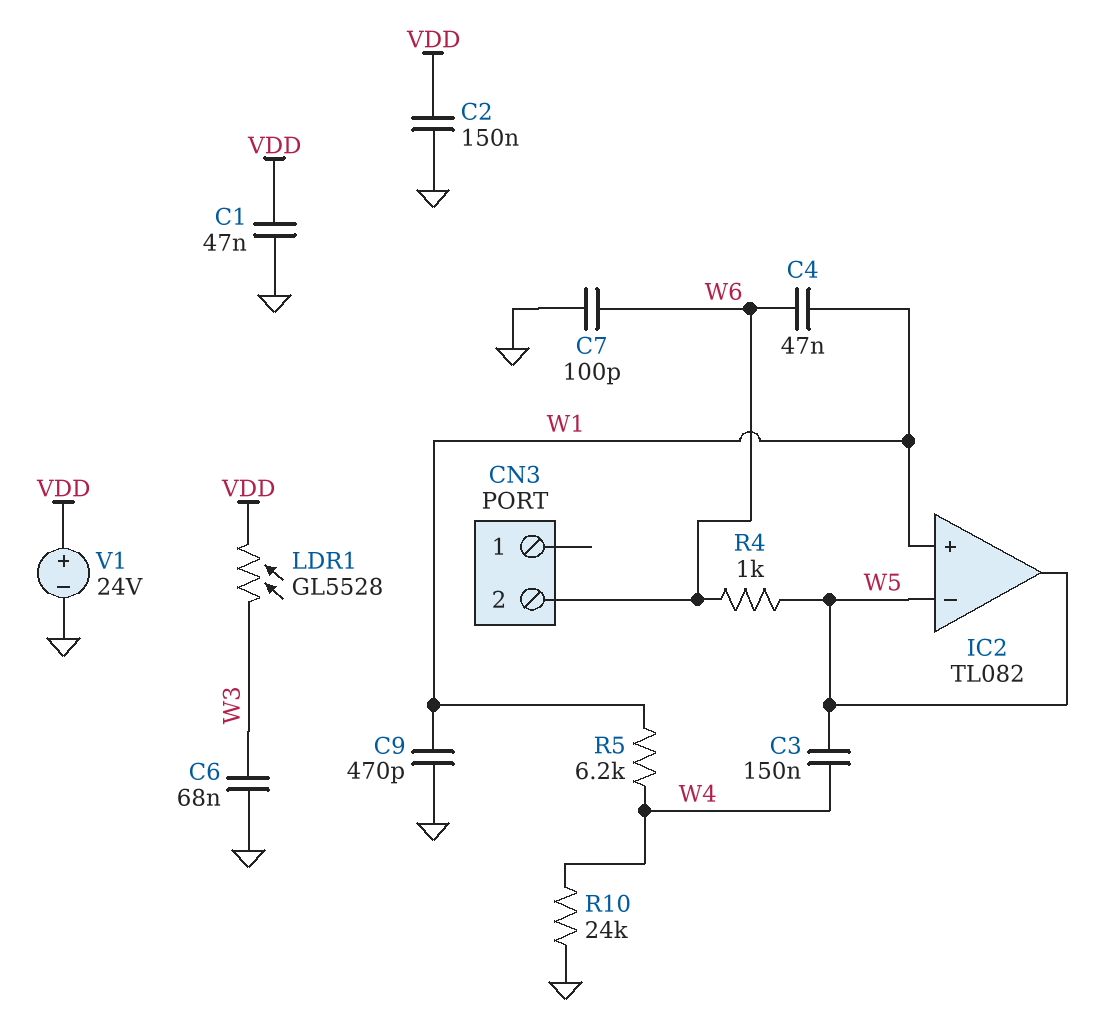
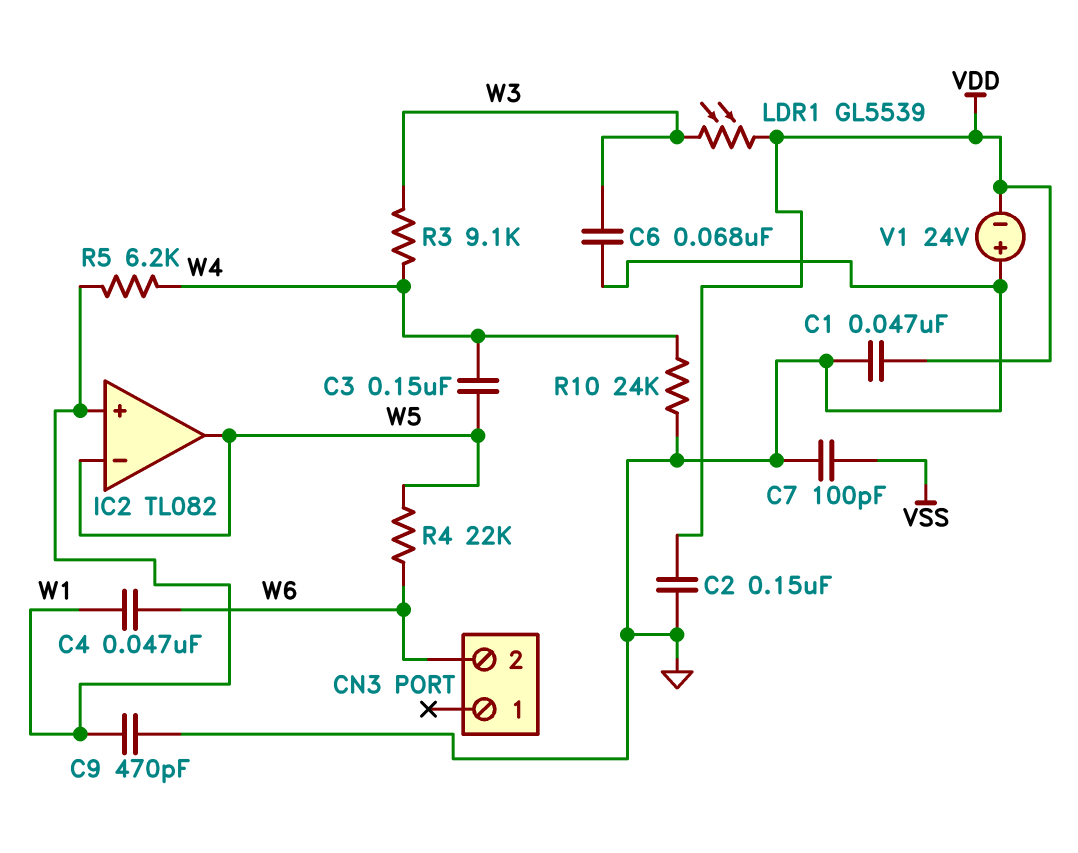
C7: 100pF (GND, W6) -> 100pF (GND, VSS)
LDR1: GL5528 (VDD, W3) -> GL5539 (VDD, W3)
R3: none -> 9.1k (W3, W4)
R4: 1k (W5, W6) -> 22k (W5, W6)
V1: 24V (plus VDD, minus GND) -> 24V (plus GND, minus VDD)

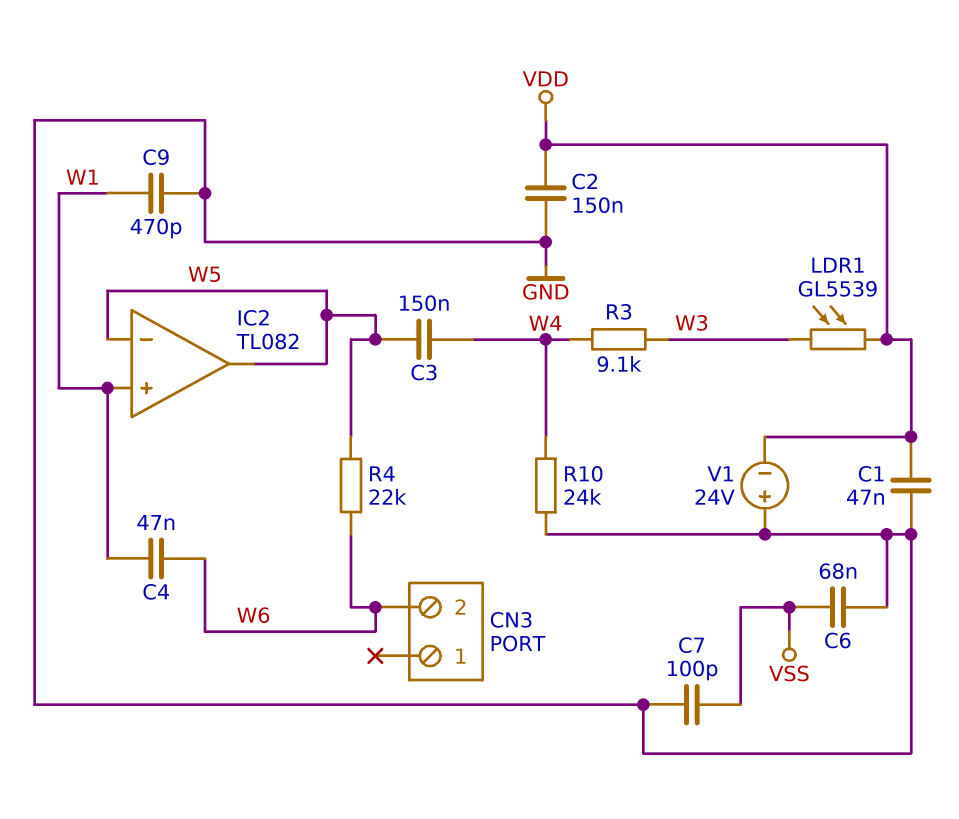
C6: 68nF (GND, W3) -> 68nF (GND, VSS)
R5: 6.2k (W1, W4) -> none

